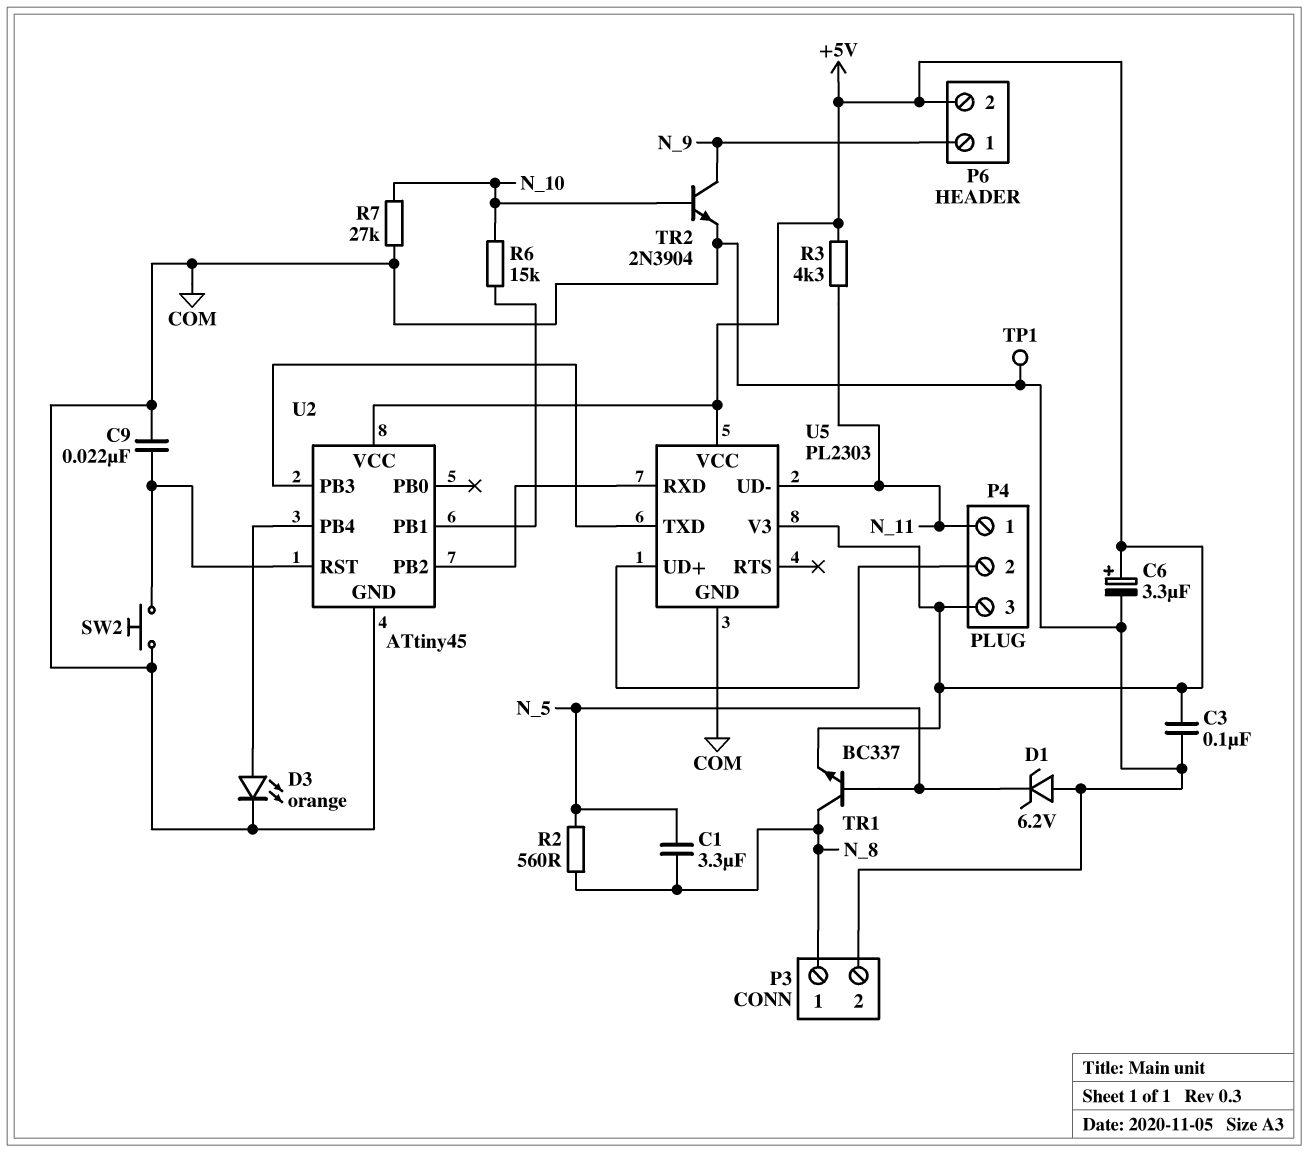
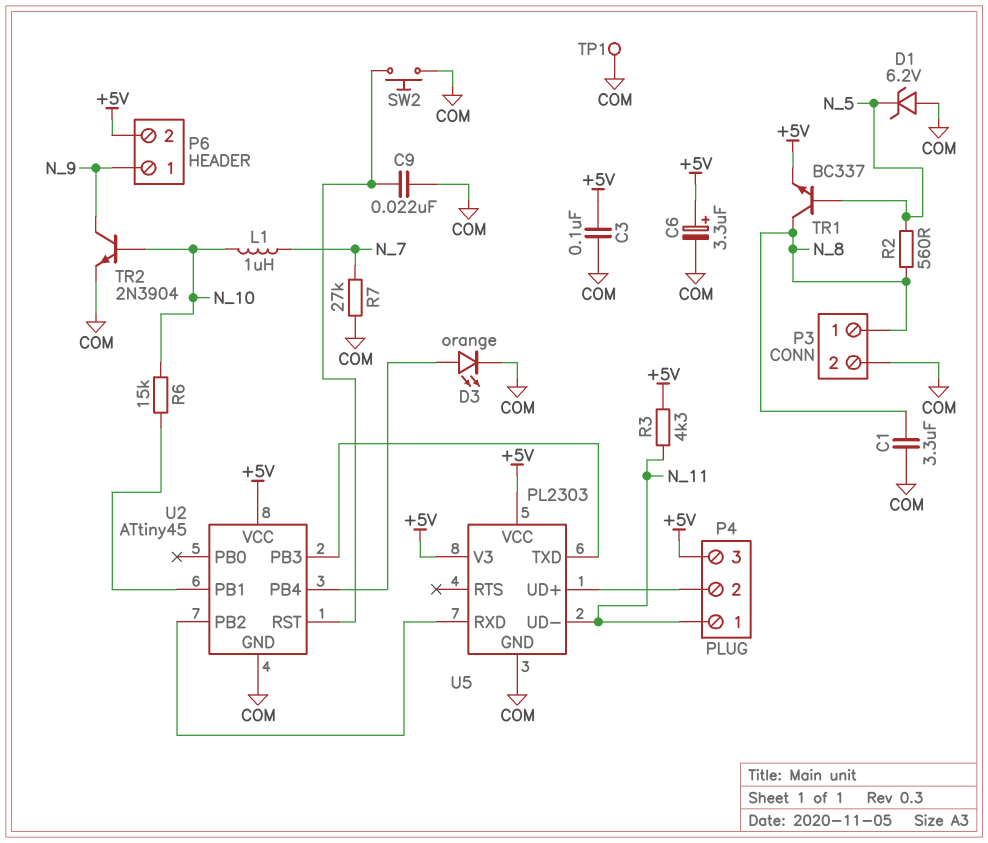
C1: 3.3uF (N_5, N_8) -> 3.3uF (COM, N_8)
L1: none -> 1uH (N_7, N_10)
R7: 27k (COM, N_10) -> 27k (COM, N_7)

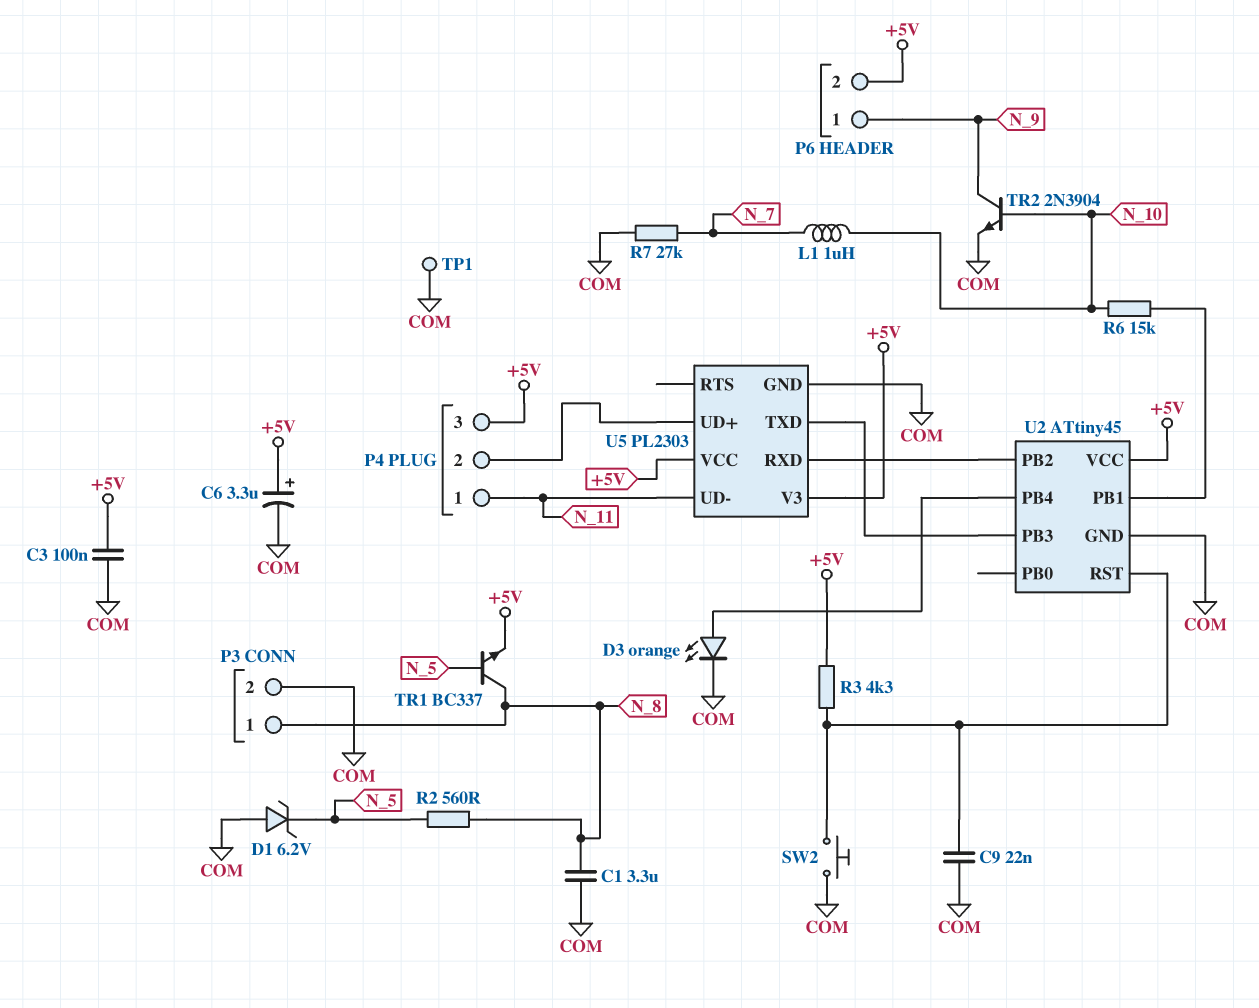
R3: 4.3k (+5V, N_11) -> 4.3k (+5V, U2/RST)

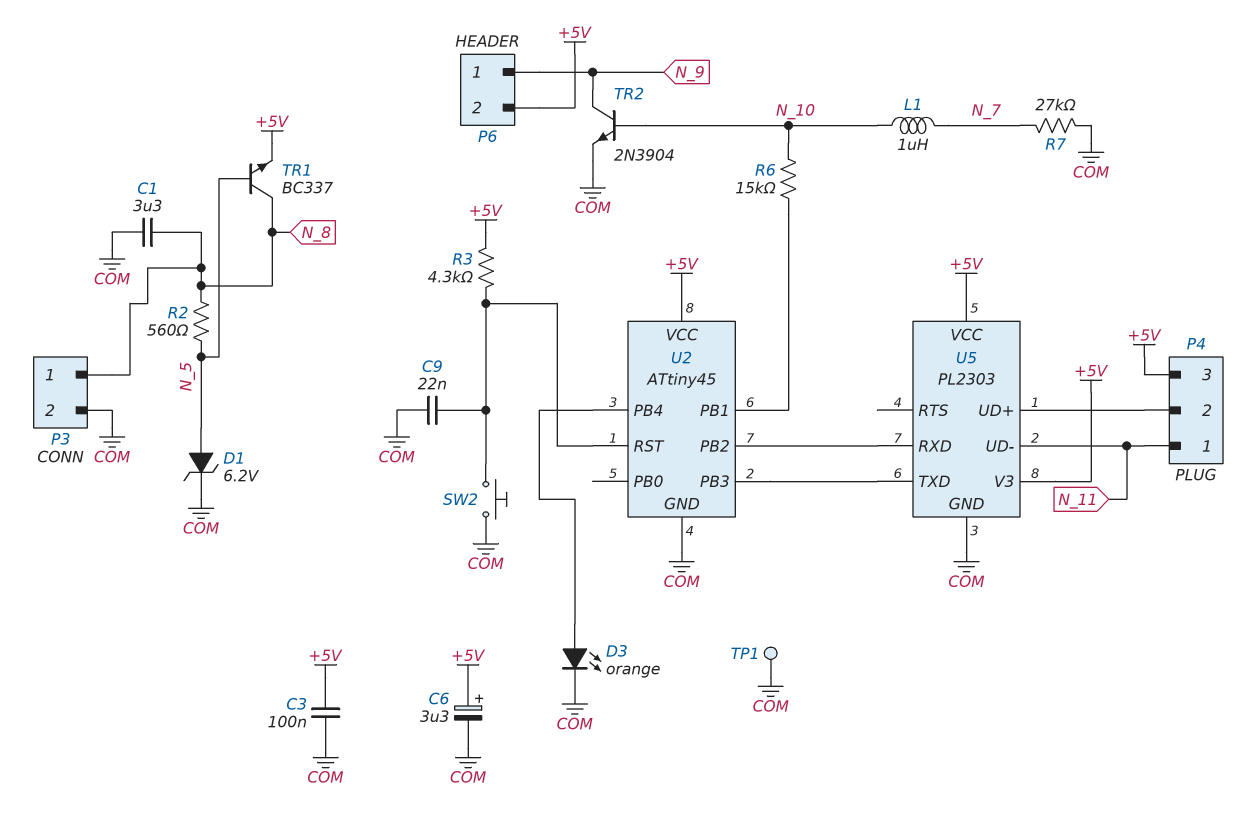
D1: zener 6.2V (A COM, K N_5) -> zener 6.2V (A N_5, K COM)

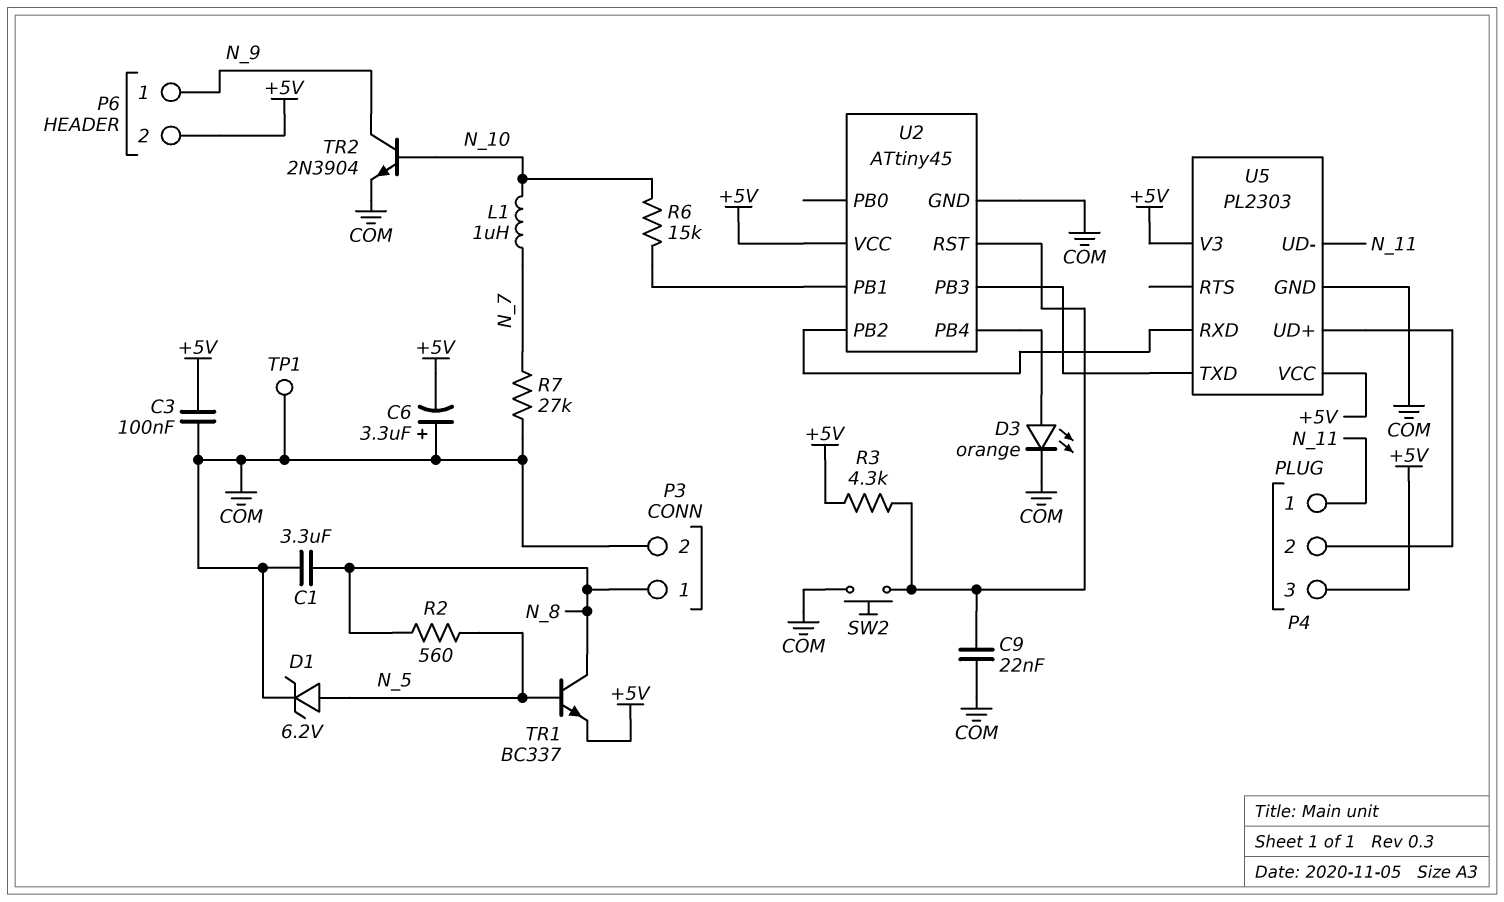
C6: 3.3uF (plus +5V, minus COM) -> 3.3uF (plus COM, minus +5V)

